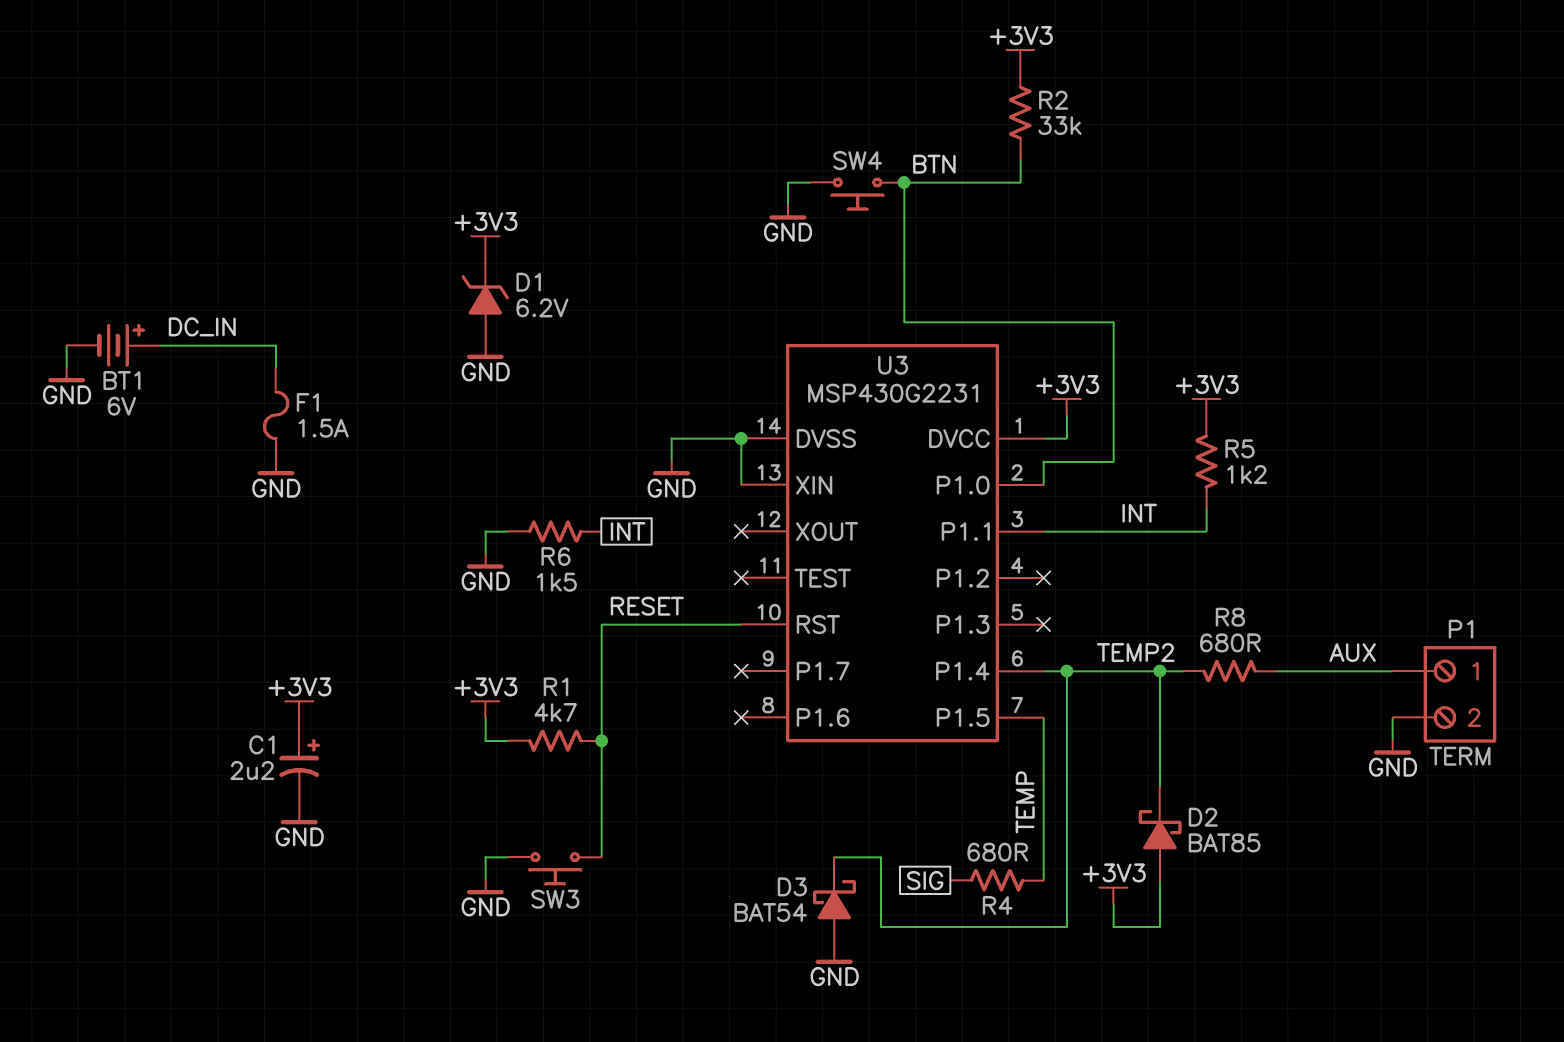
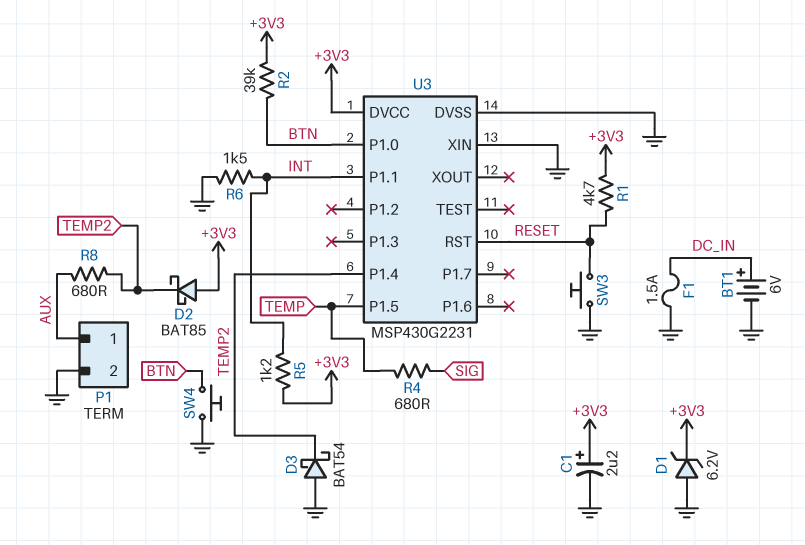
R2: 33k (+3V3, BTN) -> 39k (+3V3, BTN)

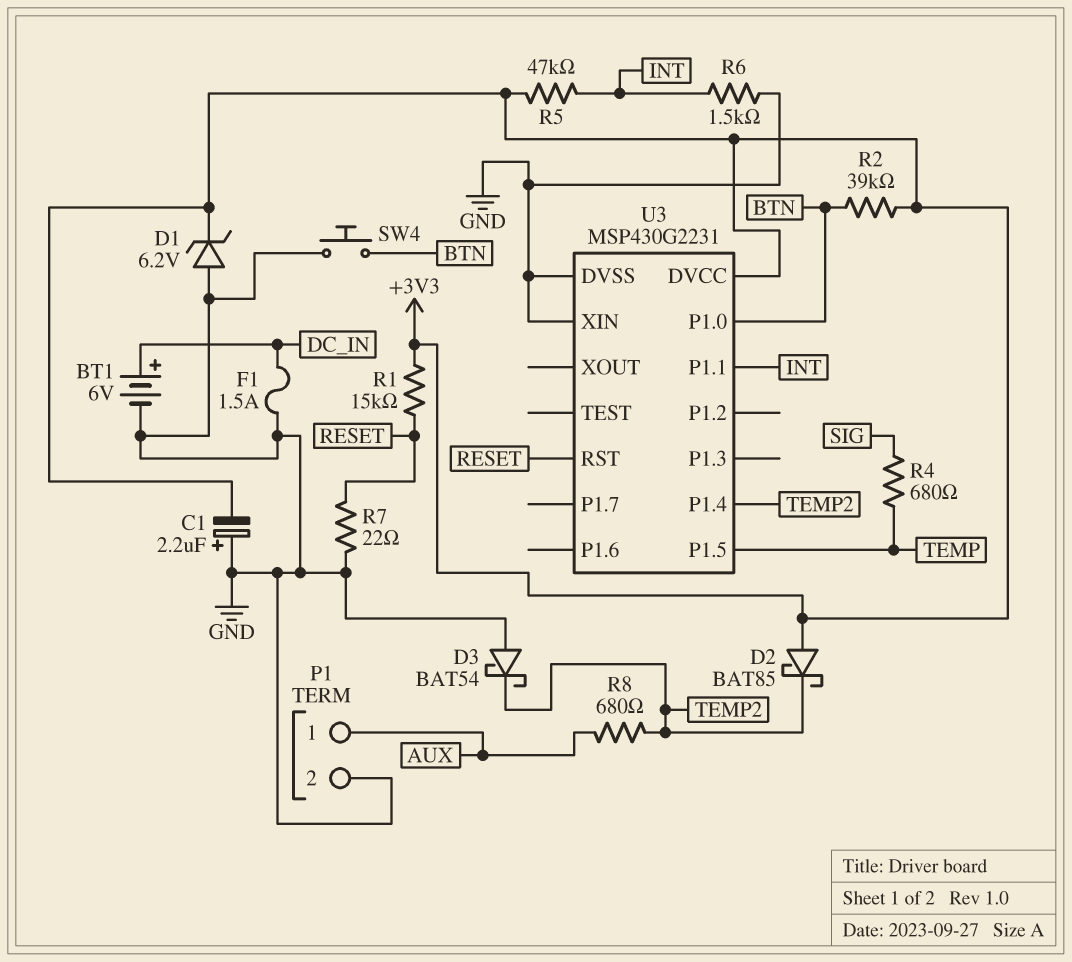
C1: 2.2uF (plus +3V3, minus GND) -> 2.2uF (plus GND, minus +3V3)
R1: 4.7k (+3V3, RESET) -> 15k (+3V3, RESET)
R5: 1.2k (+3V3, INT) -> 47k (+3V3, INT)
R7: none -> 22 (GND, RESET)
SW3: button (GND, RESET) -> none

